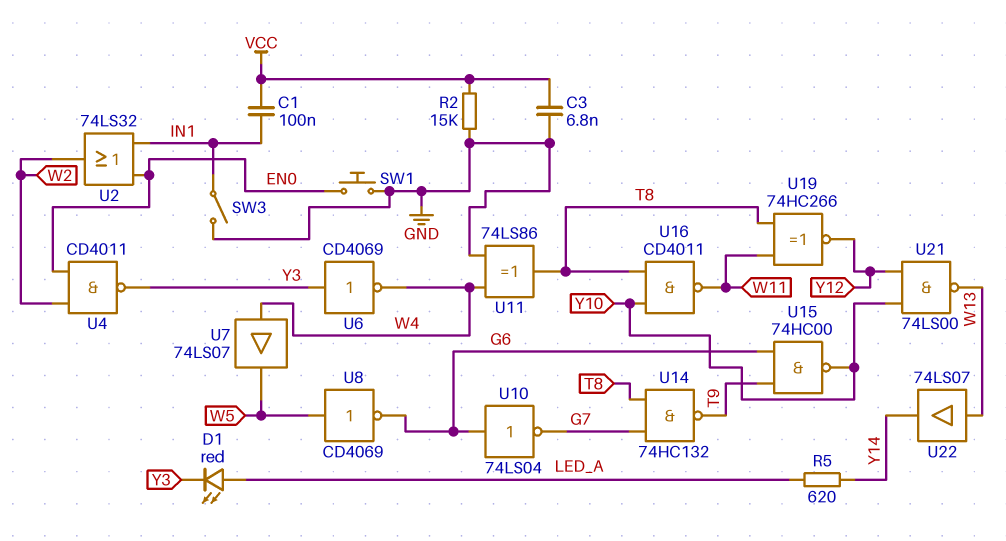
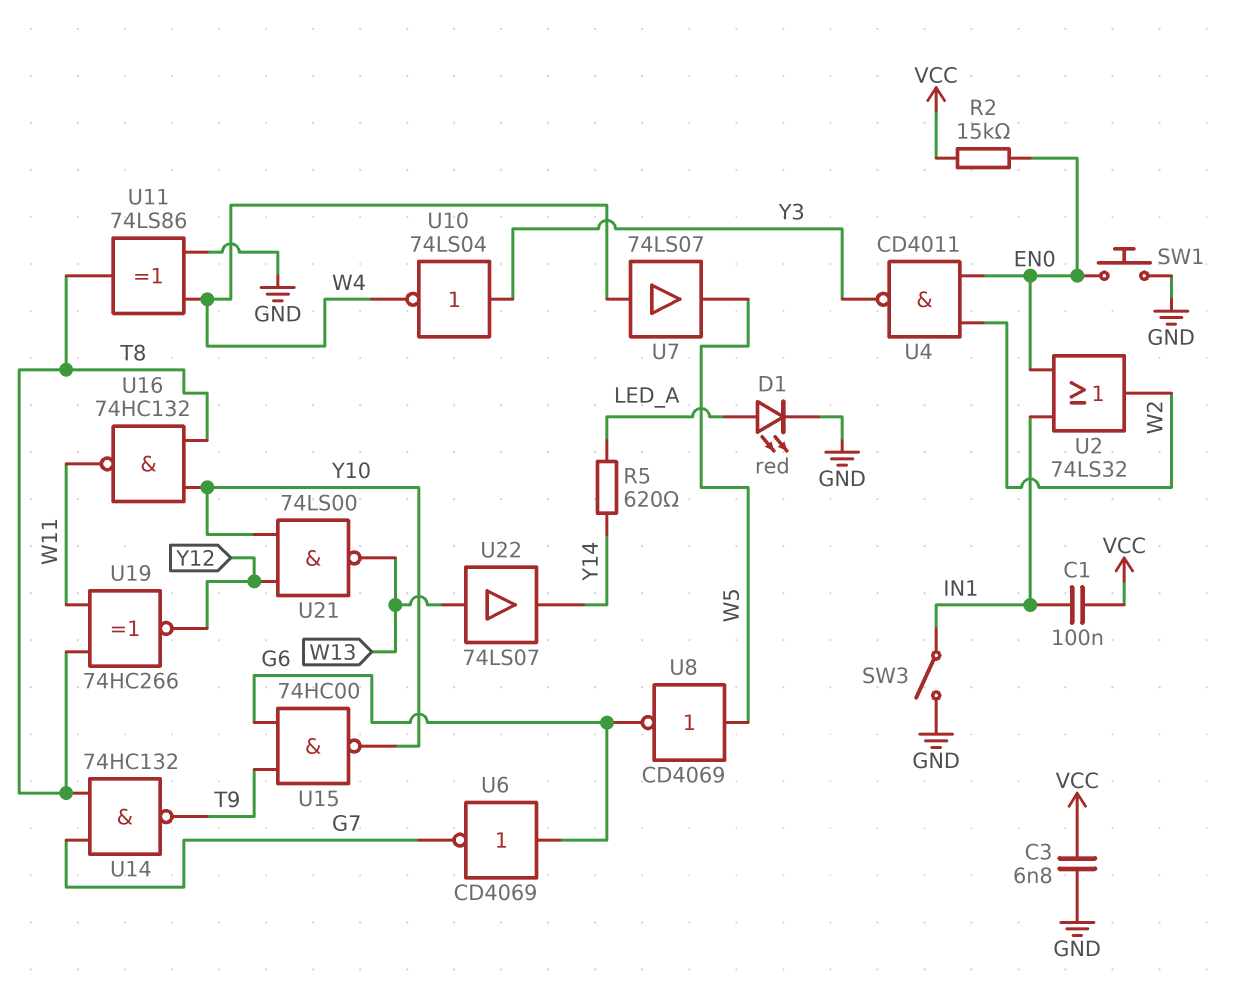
D1: LED red (A LED_A, K Y3) -> LED red (A LED_A, K GND)
R2: 15k (GND, VCC) -> 15k (EN0, VCC)
U6: NOT CD4069 (in Y3, out W4) -> NOT CD4069 (in G6, out G7)
U10: NOT 74LS04 (in G6, out G7) -> NOT 74LS04 (in Y3, out W4)
U16: NAND CD4011 (in T8, in Y10, out W11) -> NAND 74HC132 (in T8, in Y10, out W11)

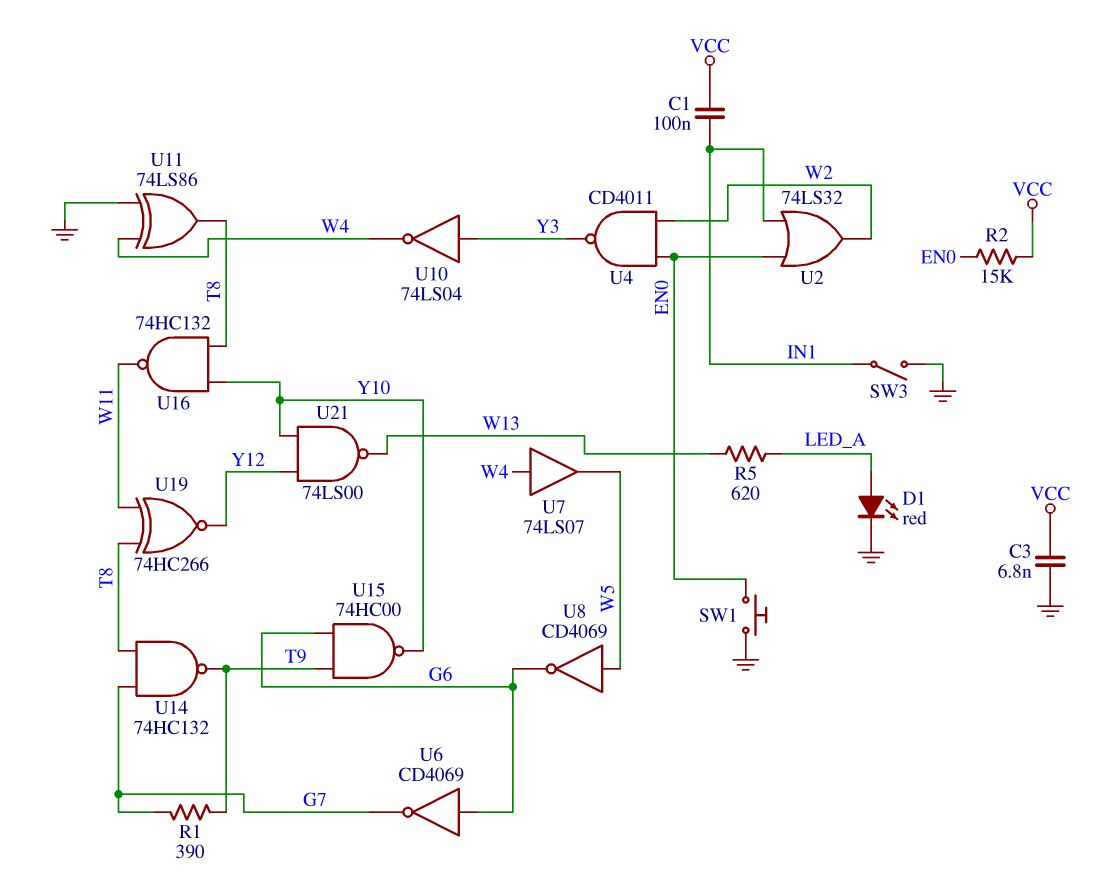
R1: none -> 390 (G7, T9)
R5: 620 (LED_A, Y14) -> 620 (LED_A, W13)
U22: buffer 74LS07 (in W13, out Y14) -> none

